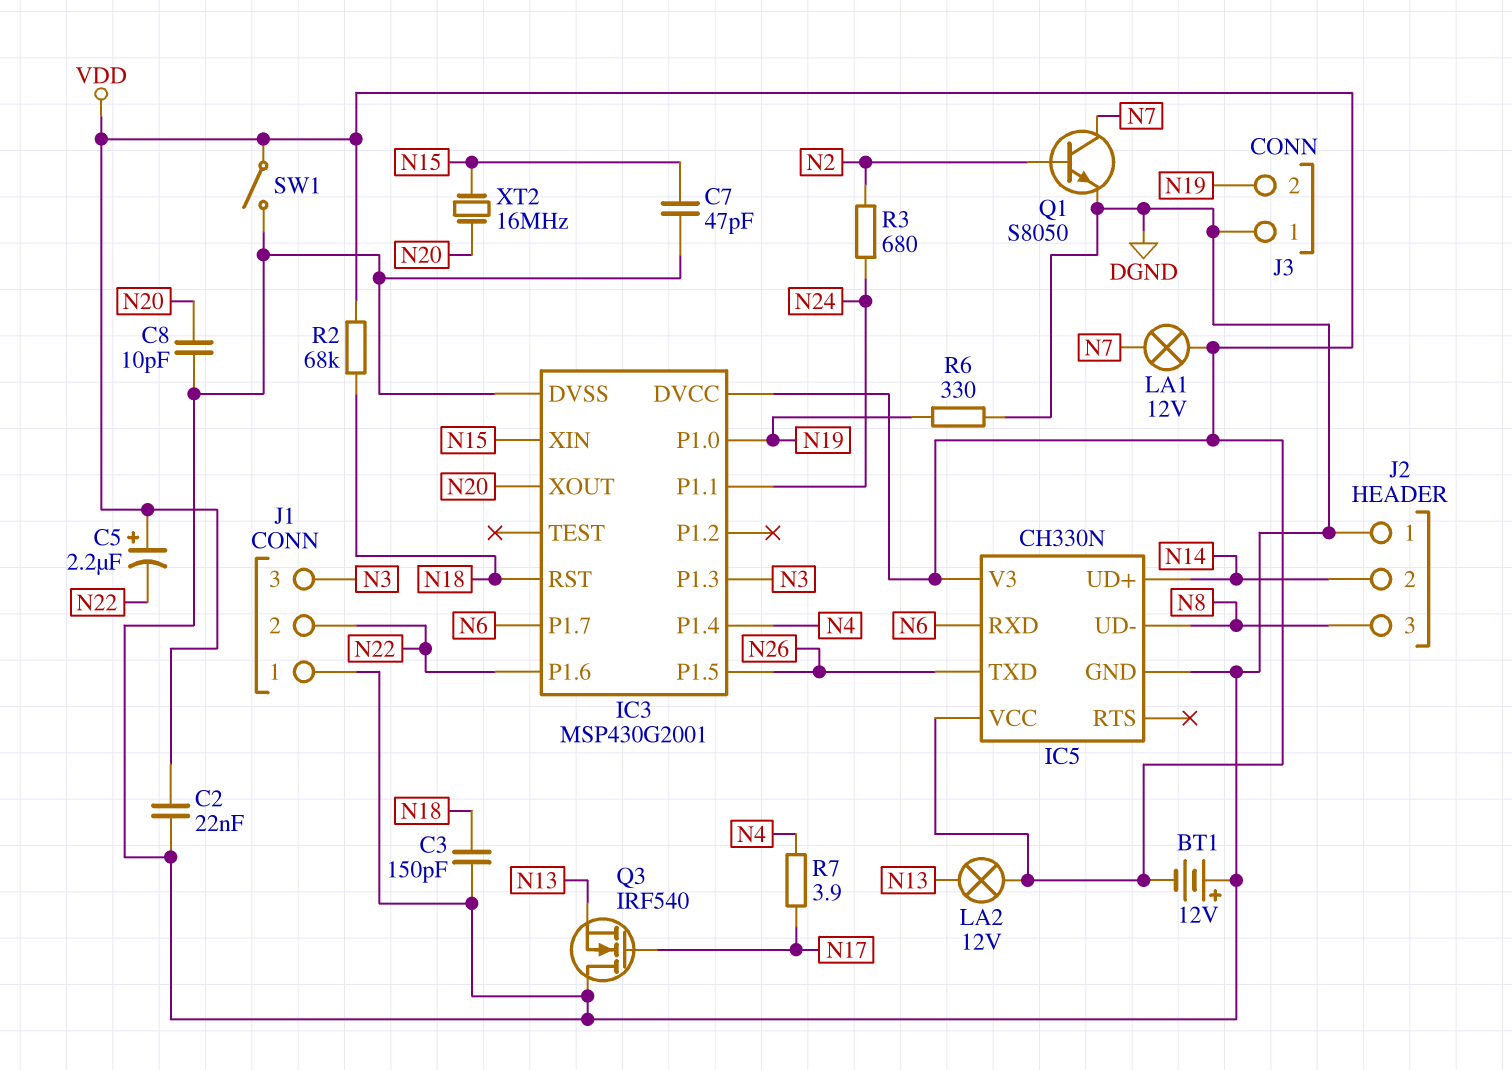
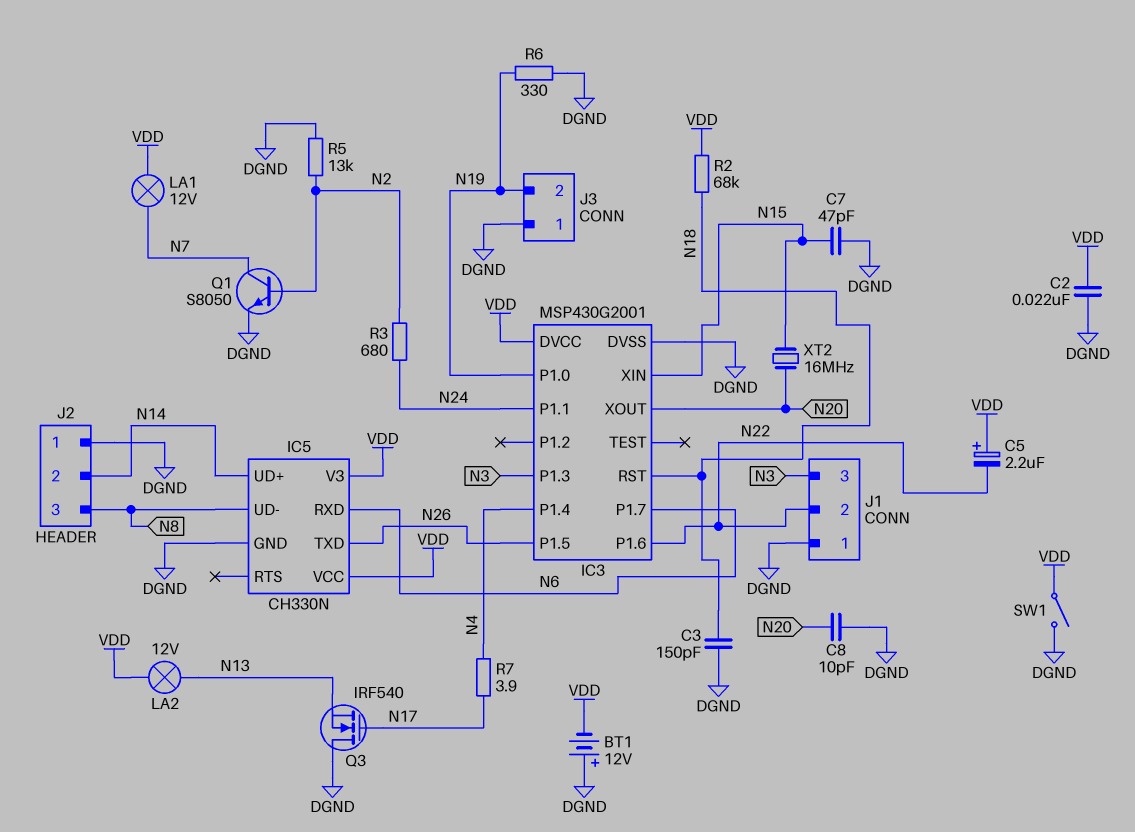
R5: none -> 13k (DGND, N2)

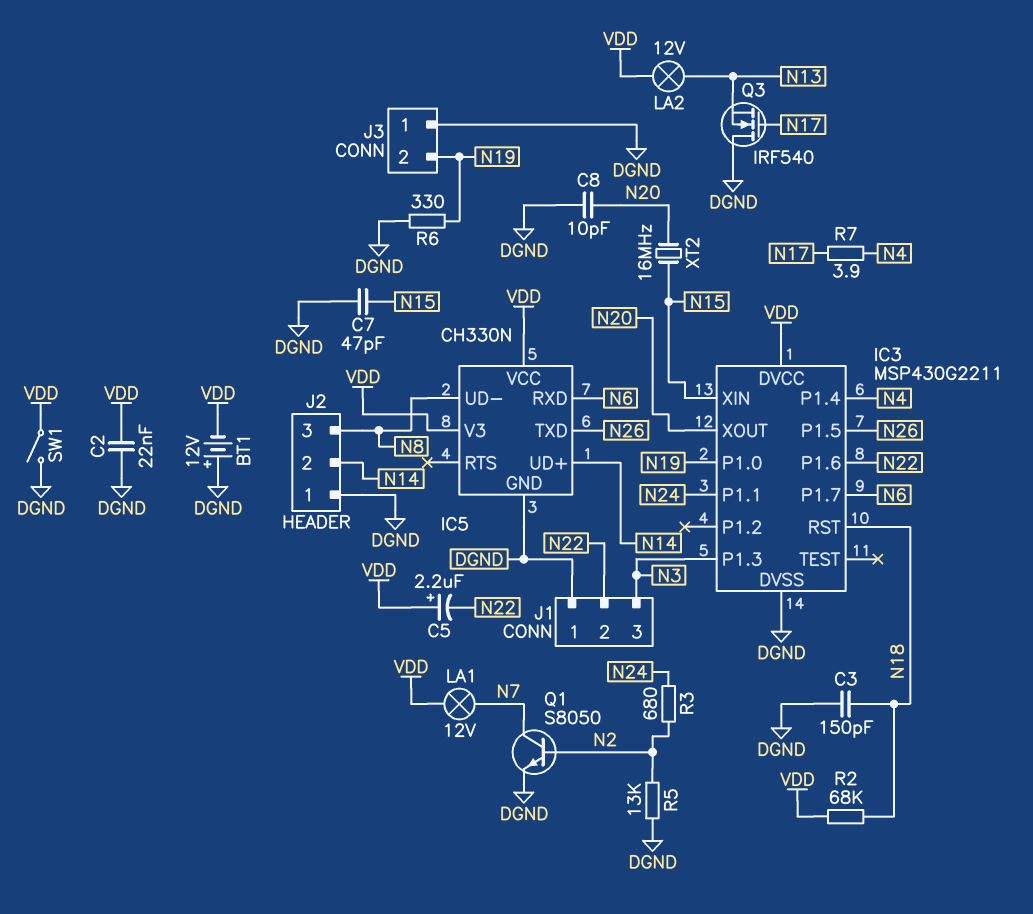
IC3: MSP430G2001 -> MSP430G2211

